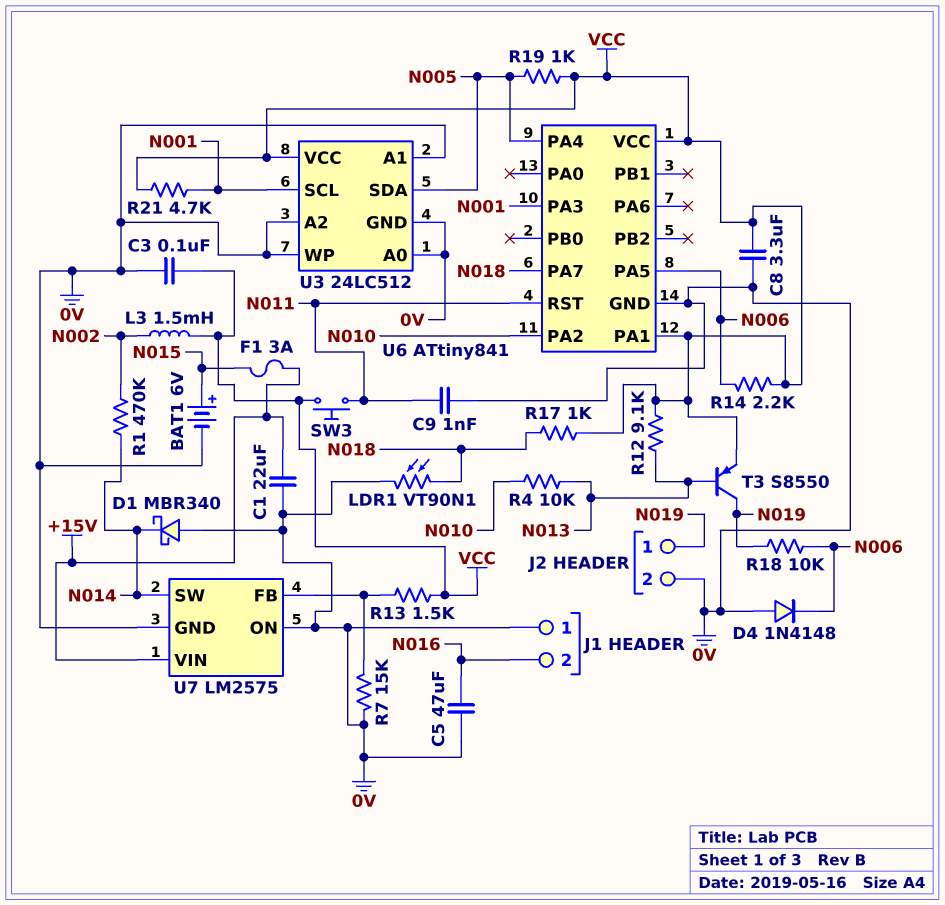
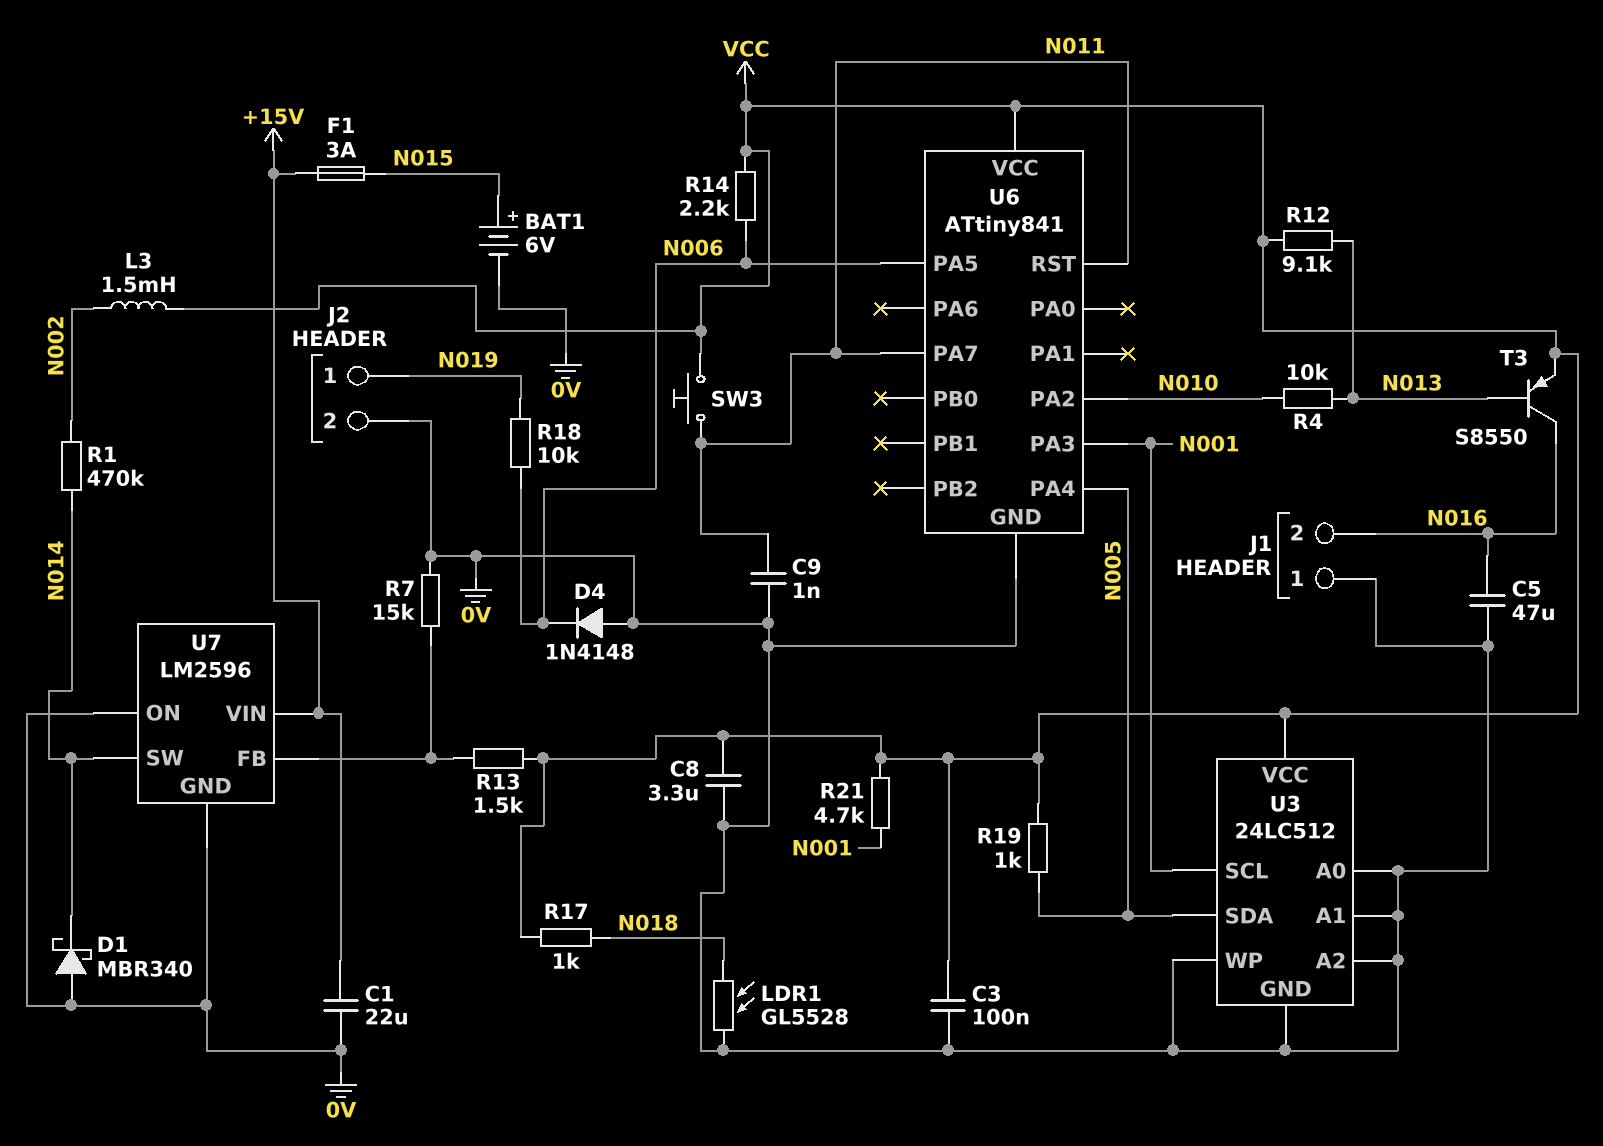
LDR1: VT90N1 (0V, N018) -> GL5528 (0V, N018)
T3: PNP S8550 (B N013, C N019, E VCC) -> PNP S8550 (B N013, C N016, E VCC)
U6 pin PA1: VCC -> none
U6 pin PA7: N018 -> N011
U7: LM2575 -> LM2596

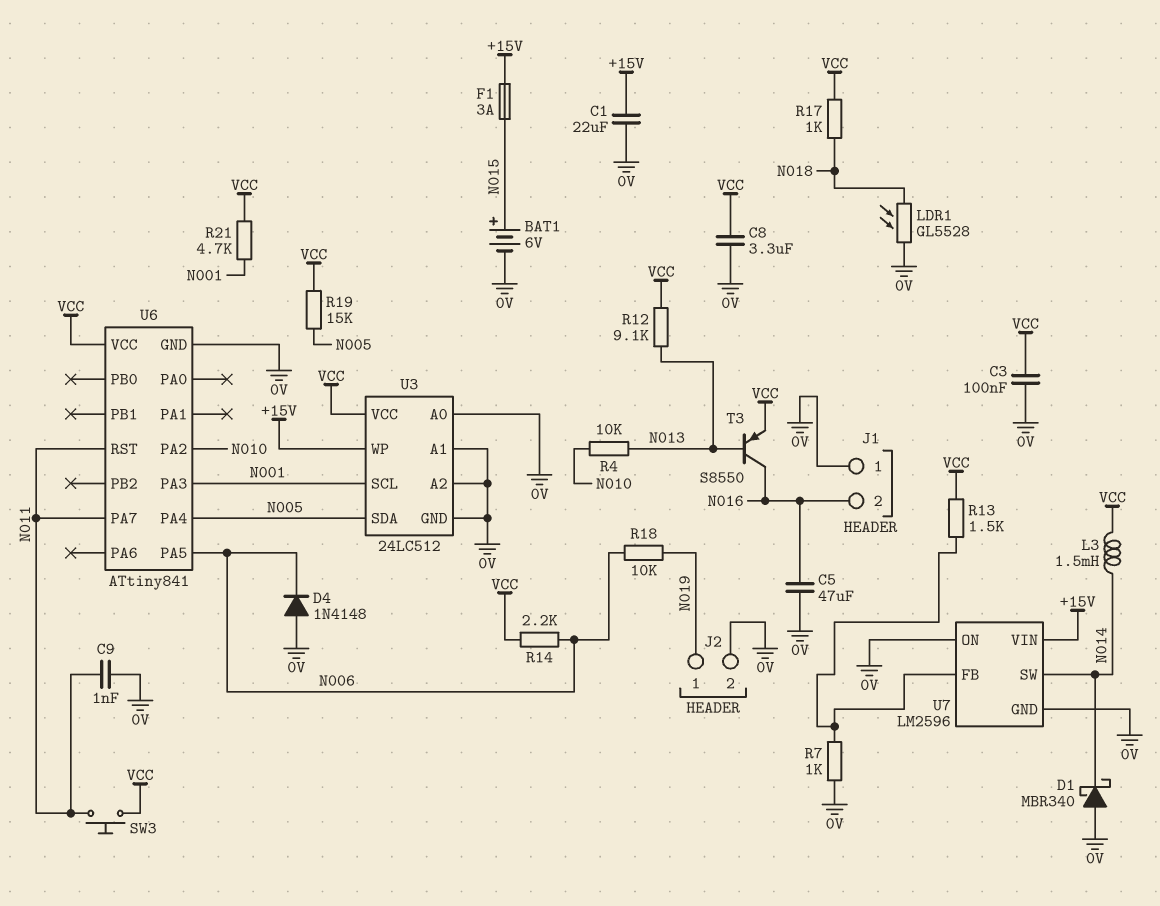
L3: 1.5mH (N002, VCC) -> 1.5mH (N014, VCC)
R1: 470k (N002, N014) -> none
R7: 15k (0V, U7/FB) -> 1k (0V, U7/FB)
R19: 1k (N005, VCC) -> 15k (N005, VCC)
U3 pin WP: 0V -> +15V

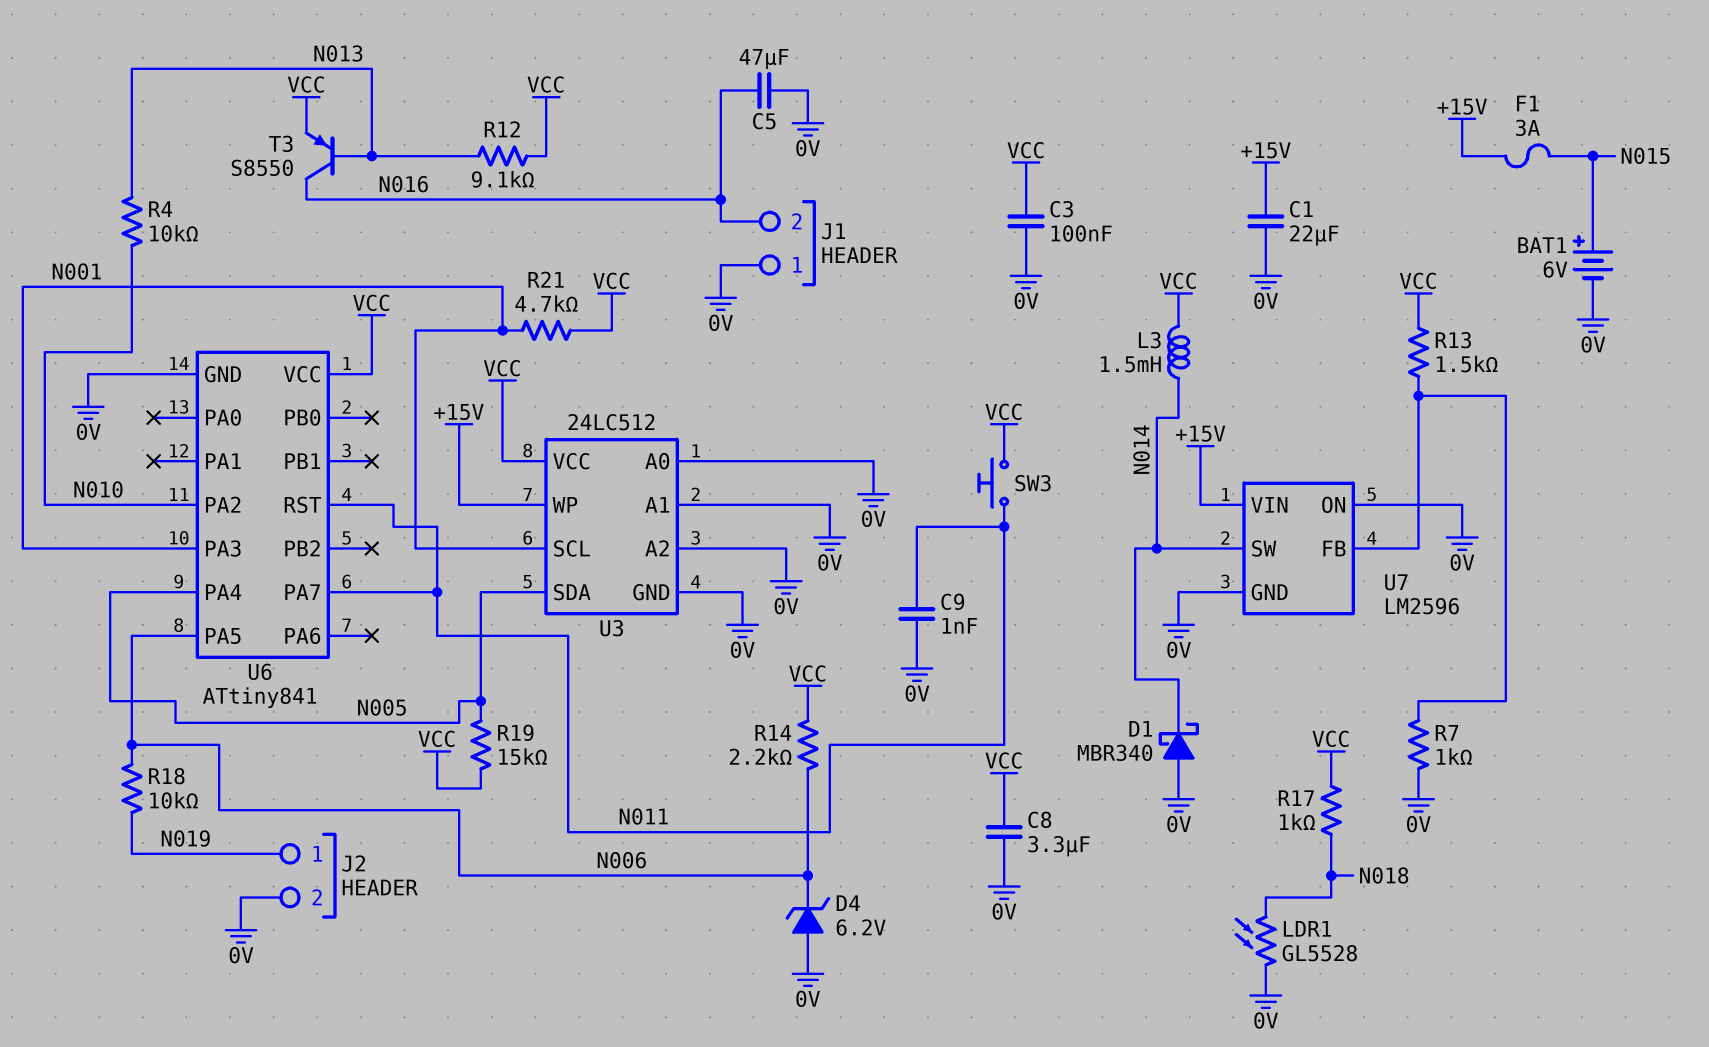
D4: diode 1N4148 (A 0V, K N006) -> zener 6.2V (A 0V, K N006)

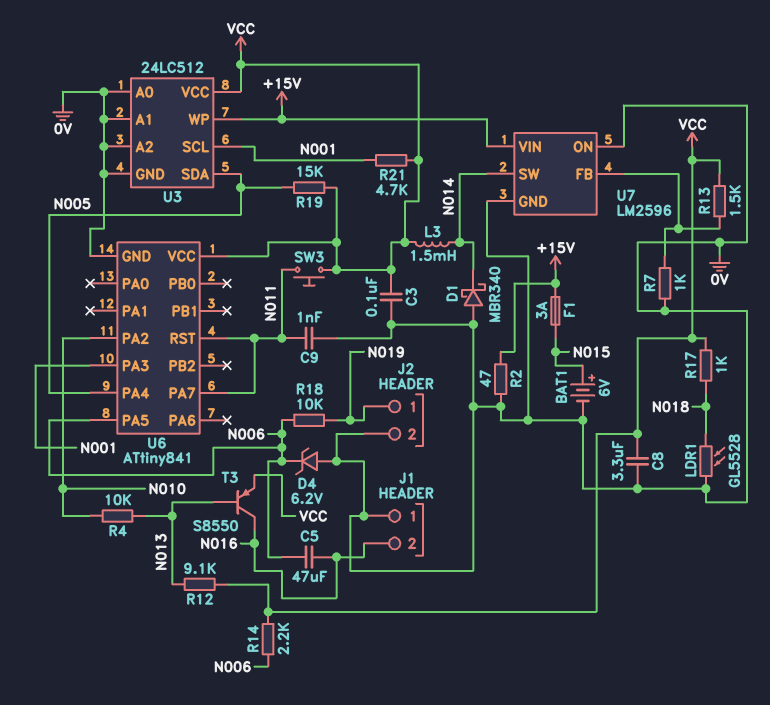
C1: 22uF (+15V, 0V) -> none
C5: 47uF (0V, N016) -> 47uF (N006, N016)
R2: none -> 47 (+15V, 0V)

